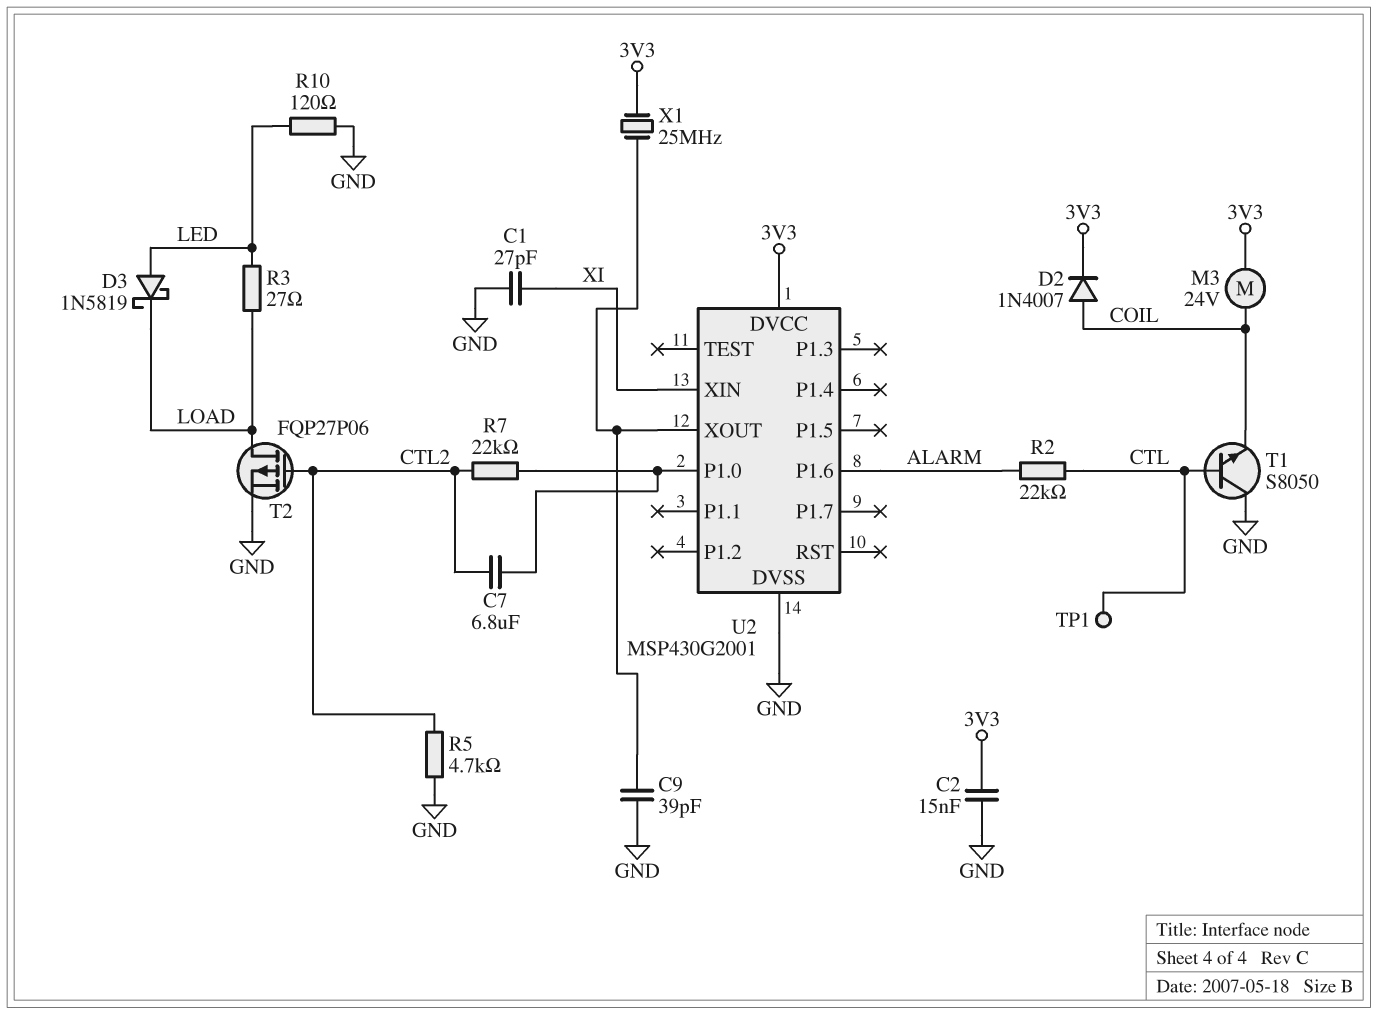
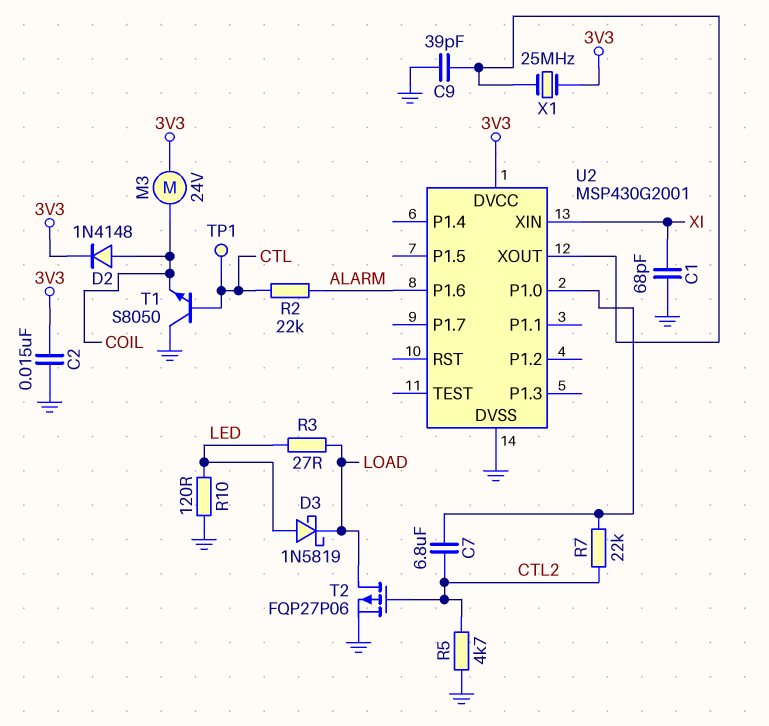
C1: 27pF (GND, XI) -> 68pF (GND, XI)
D2: diode 1N4007 (A COIL, K 3V3) -> diode 1N4148 (A COIL, K 3V3)

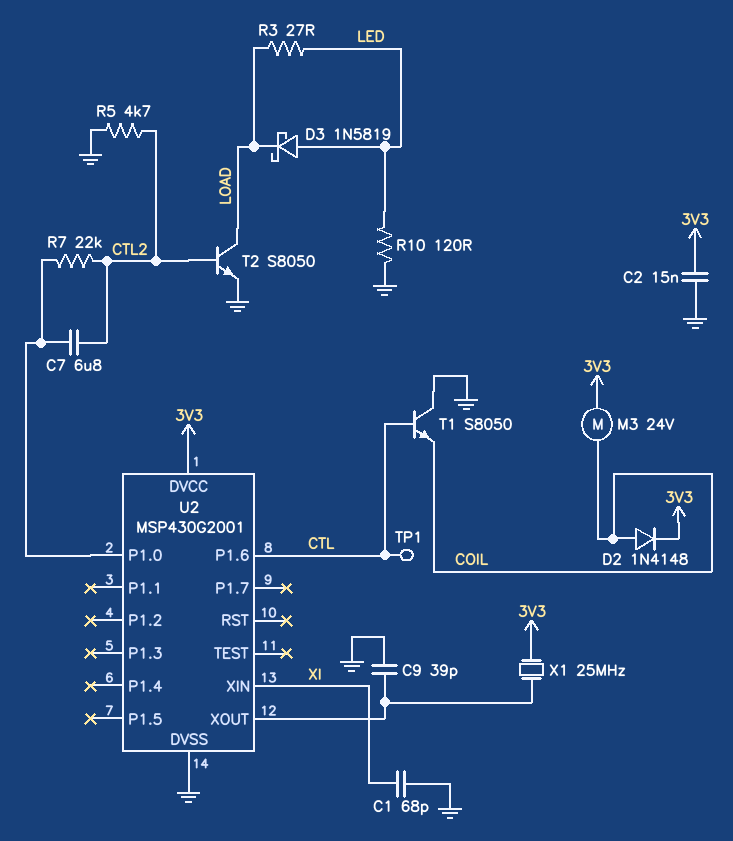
R2: 22k (ALARM, CTL) -> none
T2: PMOS FQP27P06 (G CTL2, D LOAD, S GND) -> NPN S8050 (B CTL2, C LOAD, E GND)
U2 pin P1.6: ALARM -> CTL

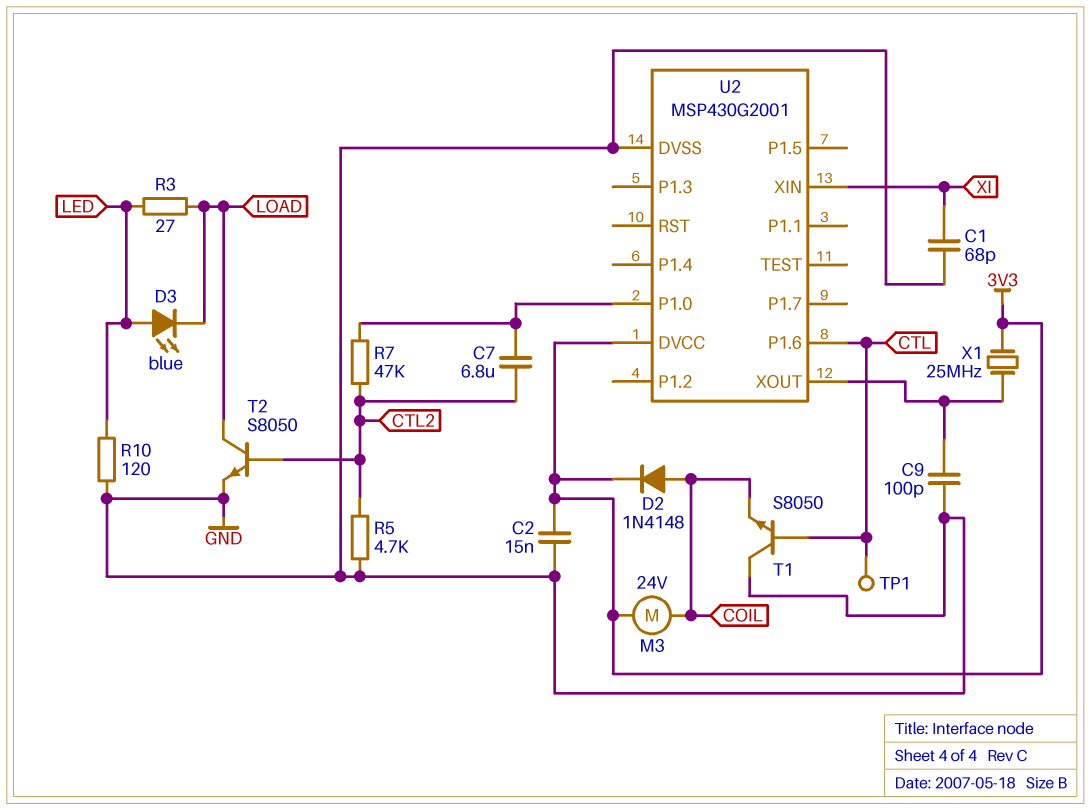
C9: 39pF (GND, U2/XOUT) -> 100pF (GND, U2/XOUT)
D3: schottky 1N5819 (A LED, K LOAD) -> LED blue (A LED, K LOAD)
R7: 22k (CTL2, U2/P1.0) -> 47k (CTL2, U2/P1.0)

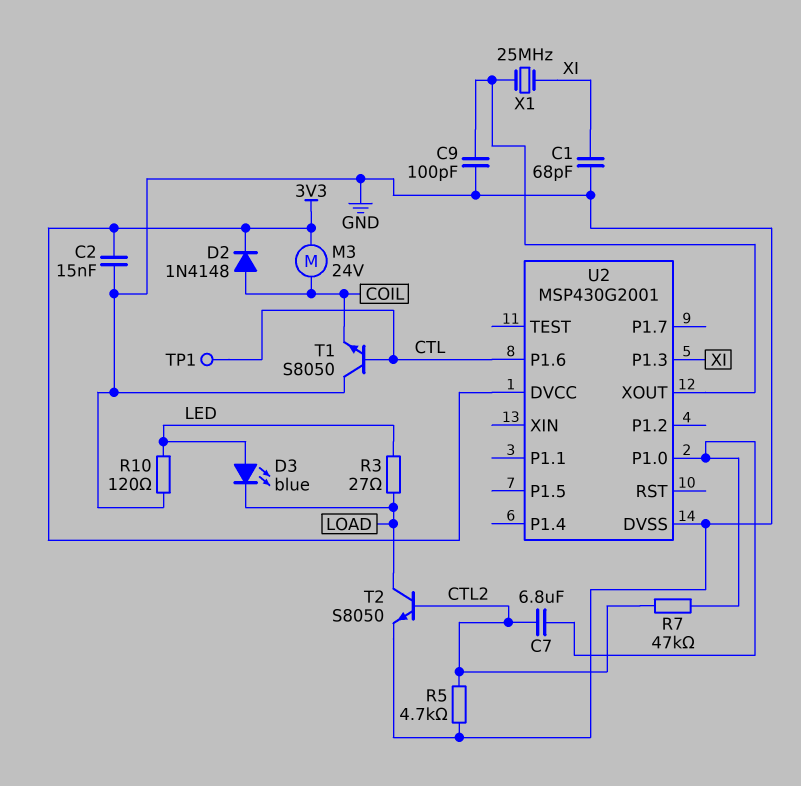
U2 pin P1.3: none -> XI
U2 pin XIN: XI -> none
X1: 25MHz (3V3, U2/XOUT) -> 25MHz (U2/XOUT, XI)

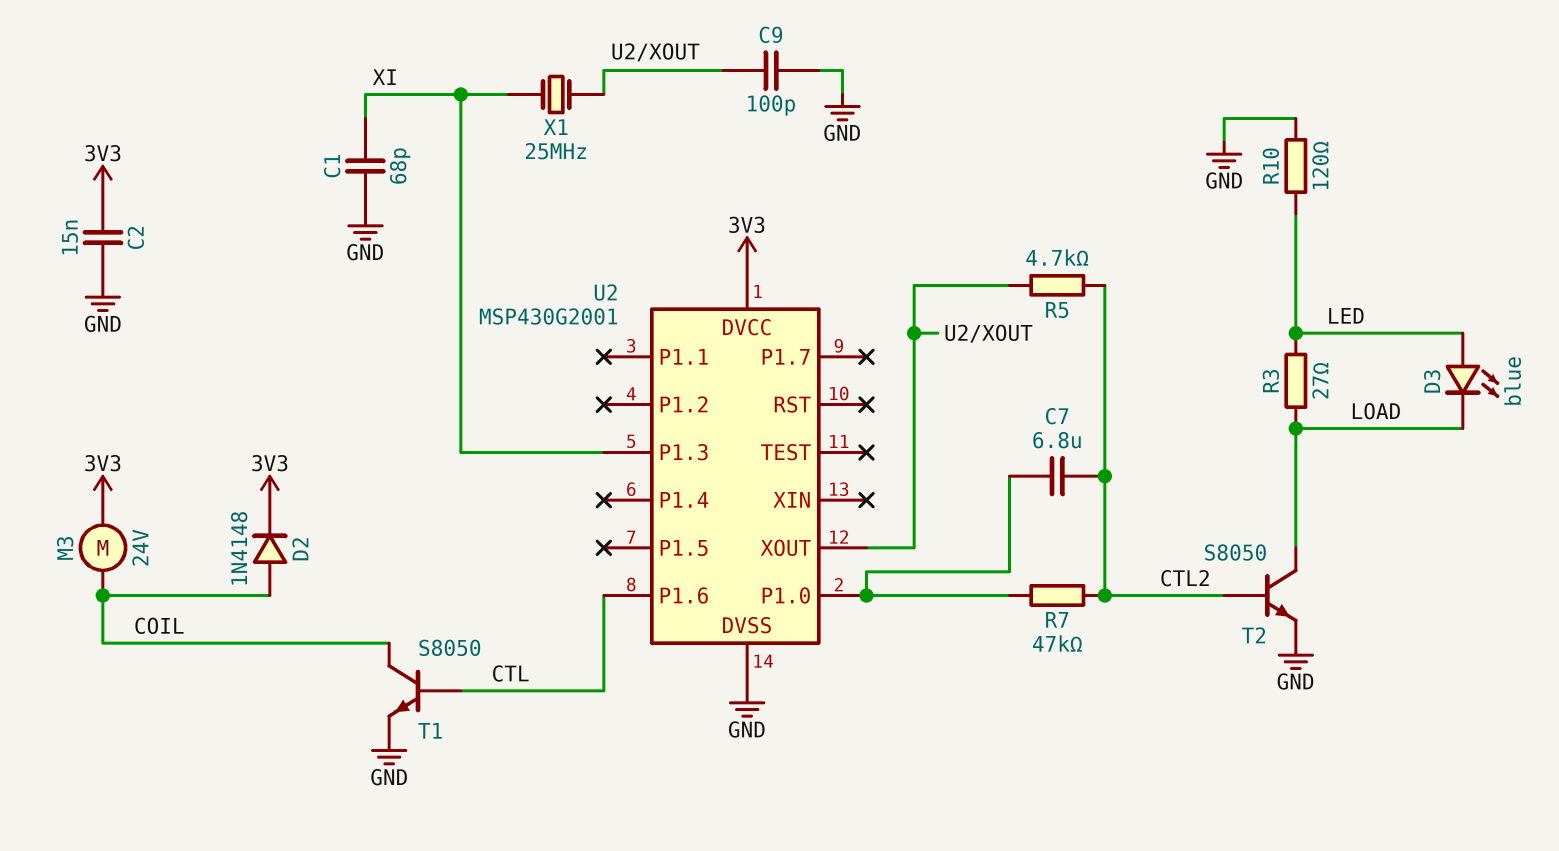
R5: 4.7k (CTL2, GND) -> 4.7k (CTL2, U2/XOUT)
T1: NPN S8050 (B CTL, C GND, E COIL) -> NPN S8050 (B CTL, C COIL, E GND)
TP1: test point (CTL) -> none

